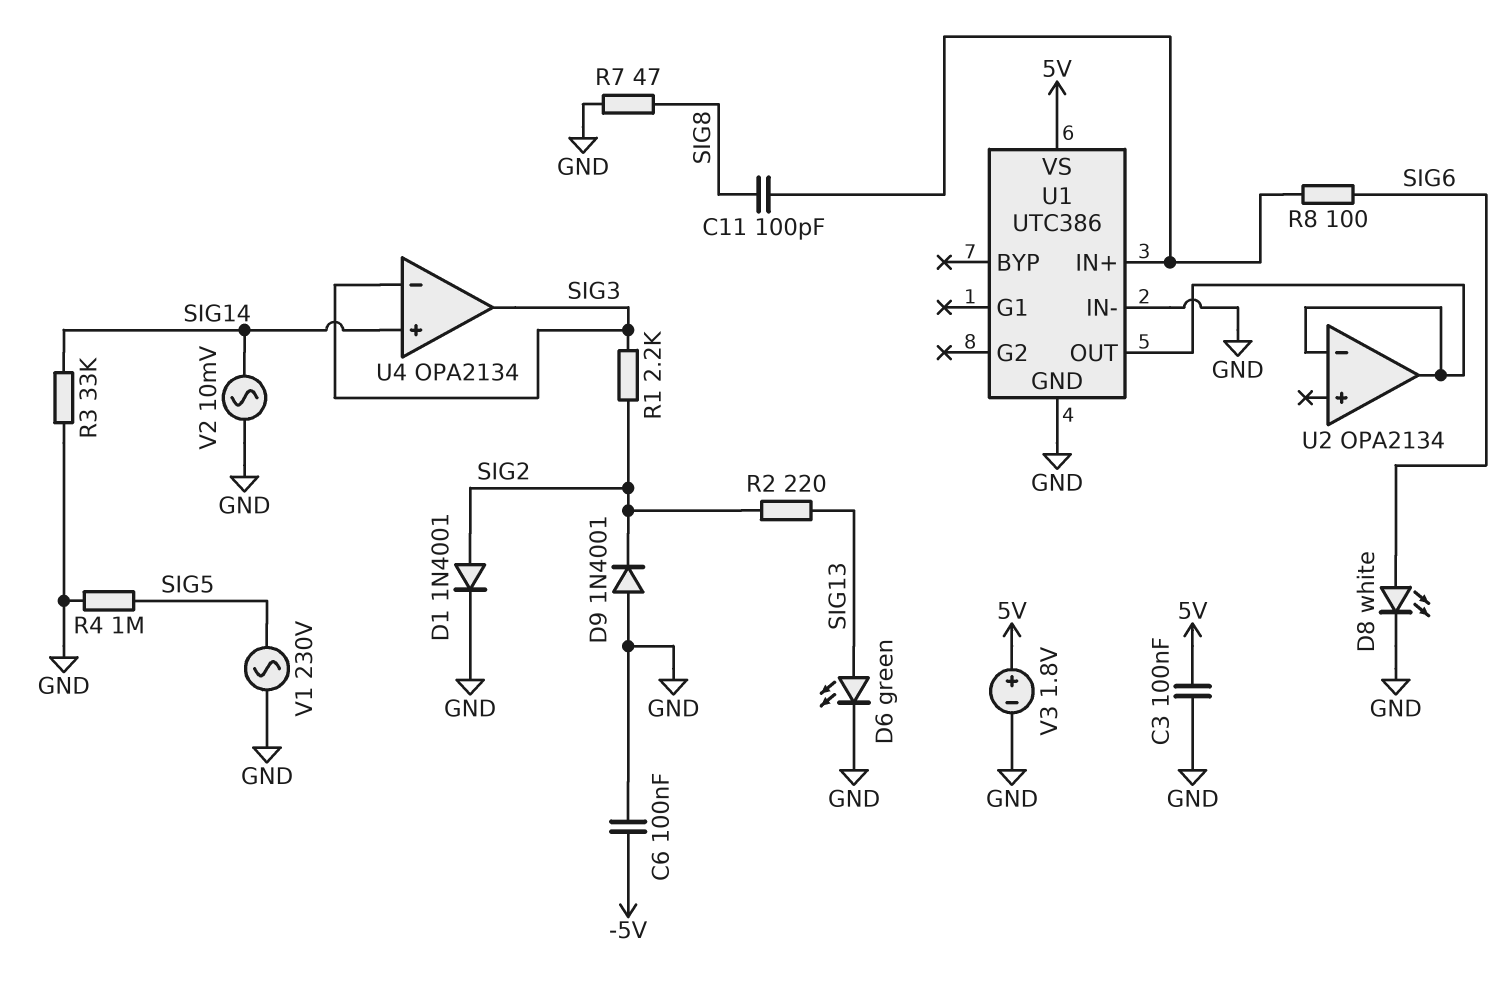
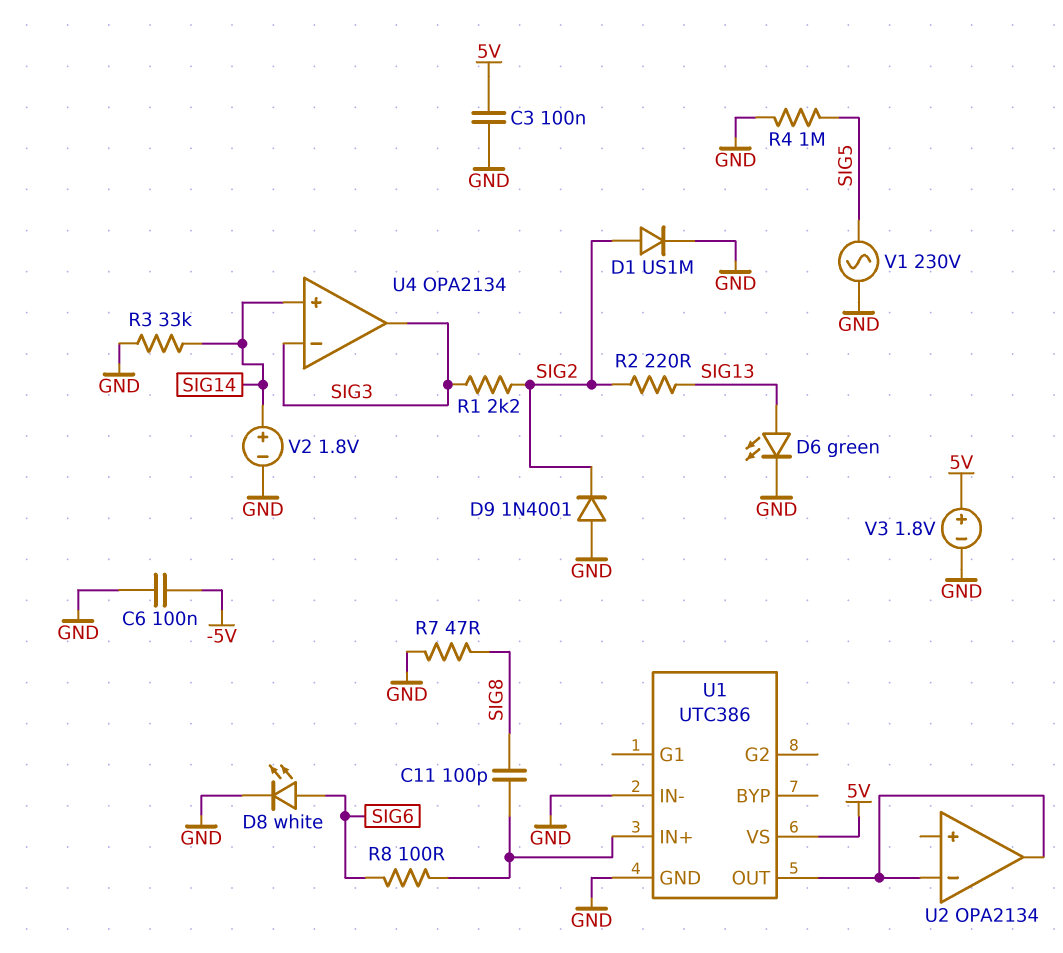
D1: diode 1N4001 (A SIG2, K GND) -> diode US1M (A SIG2, K GND)
V2: AC 10mV (GND, SIG14) -> 1.8V (plus SIG14, minus GND)

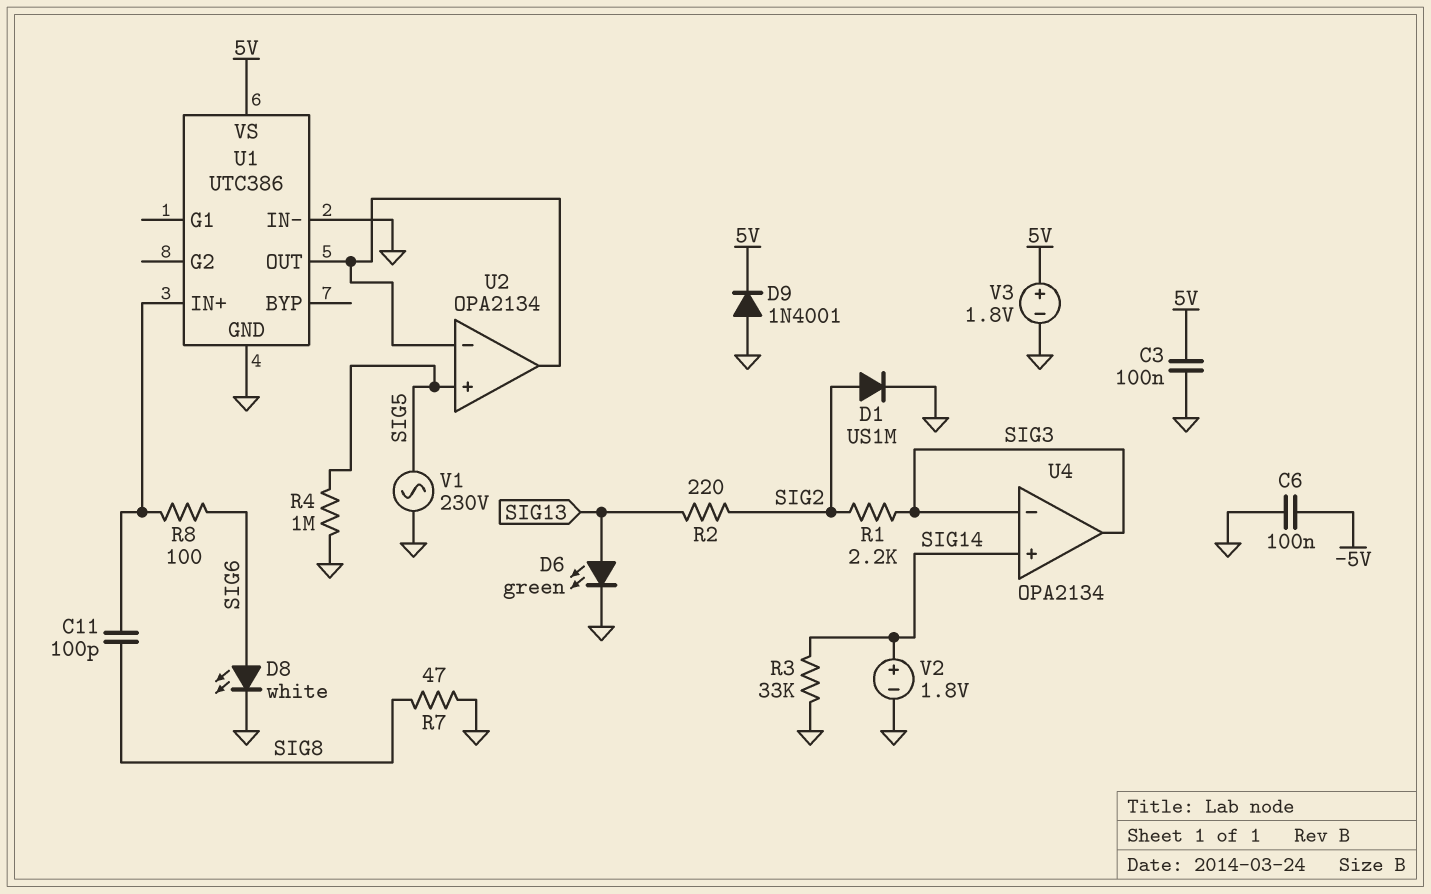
D9: diode 1N4001 (A GND, K SIG2) -> diode 1N4001 (A GND, K 5V)
U2 pin in+: none -> SIG5

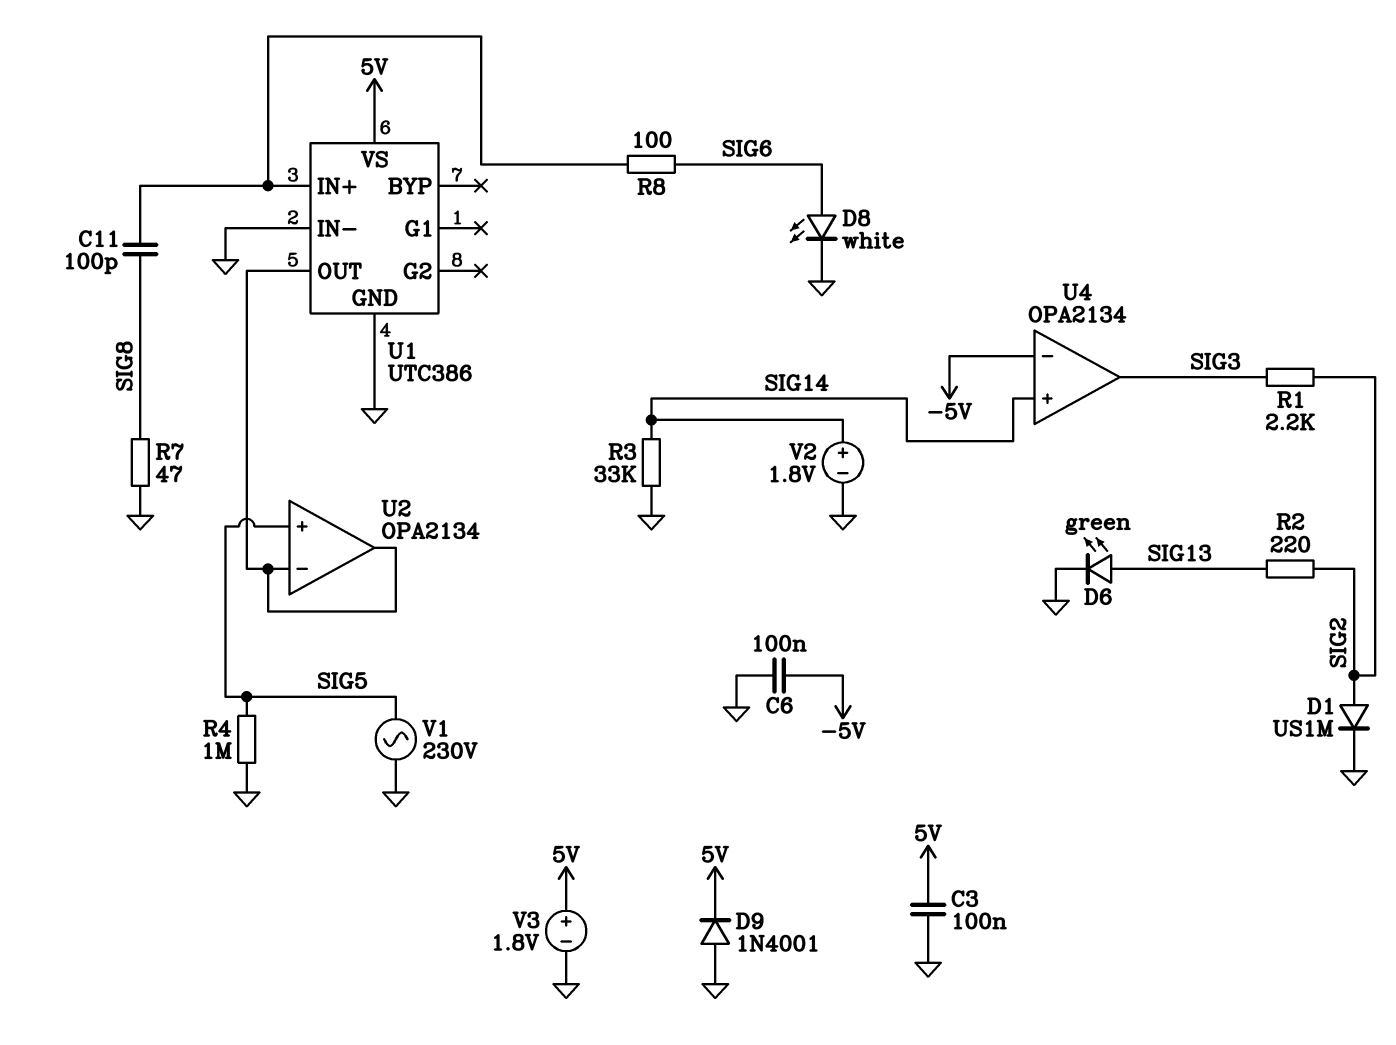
U4 pin in-: SIG3 -> -5V

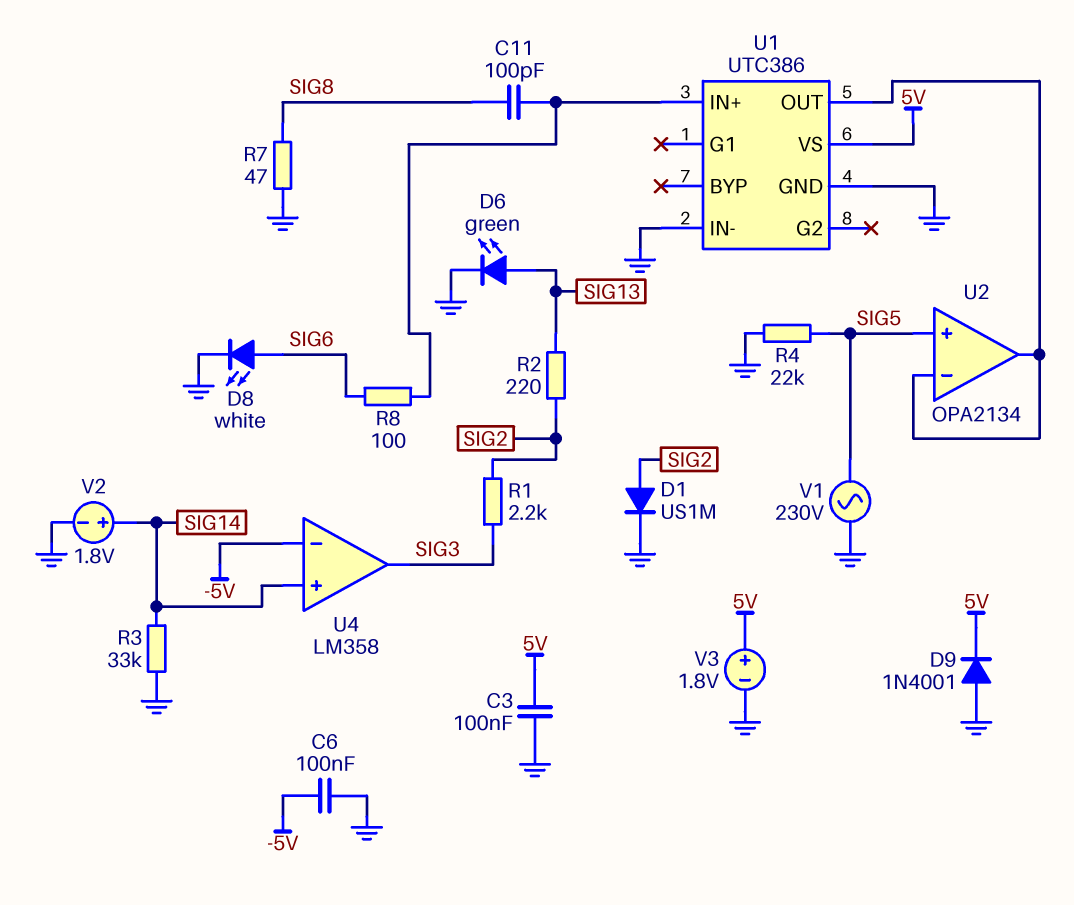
R4: 1M (GND, SIG5) -> 22k (GND, SIG5)
U4: OPA2134 -> LM358

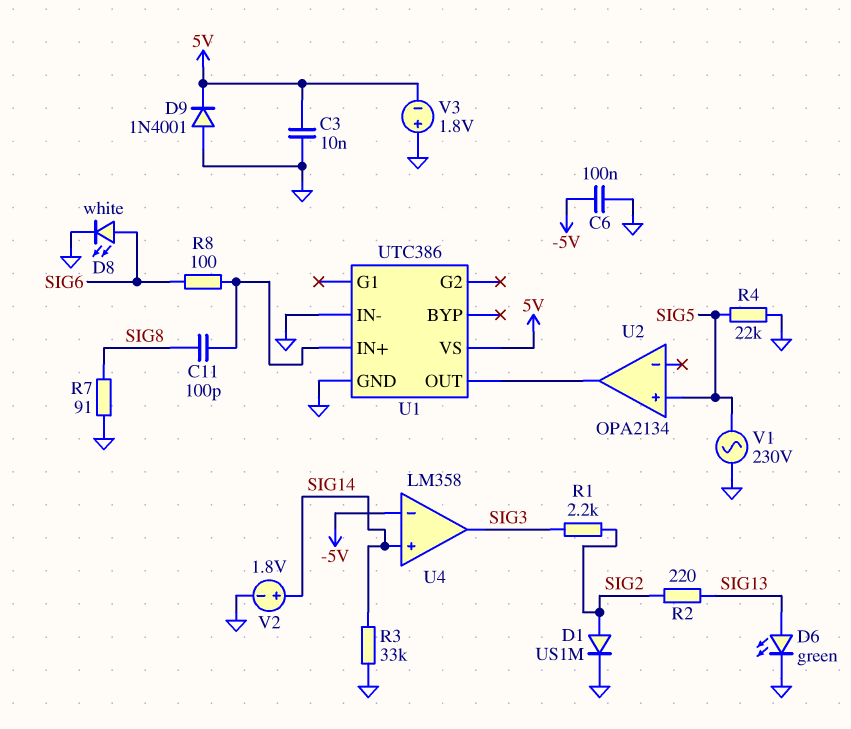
C3: 100nF (5V, GND) -> 10nF (5V, GND)
R7: 47 (GND, SIG8) -> 91 (GND, SIG8)
U2 pin in-: U1/OUT -> none
V3: 1.8V (plus 5V, minus GND) -> 1.8V (plus GND, minus 5V)

